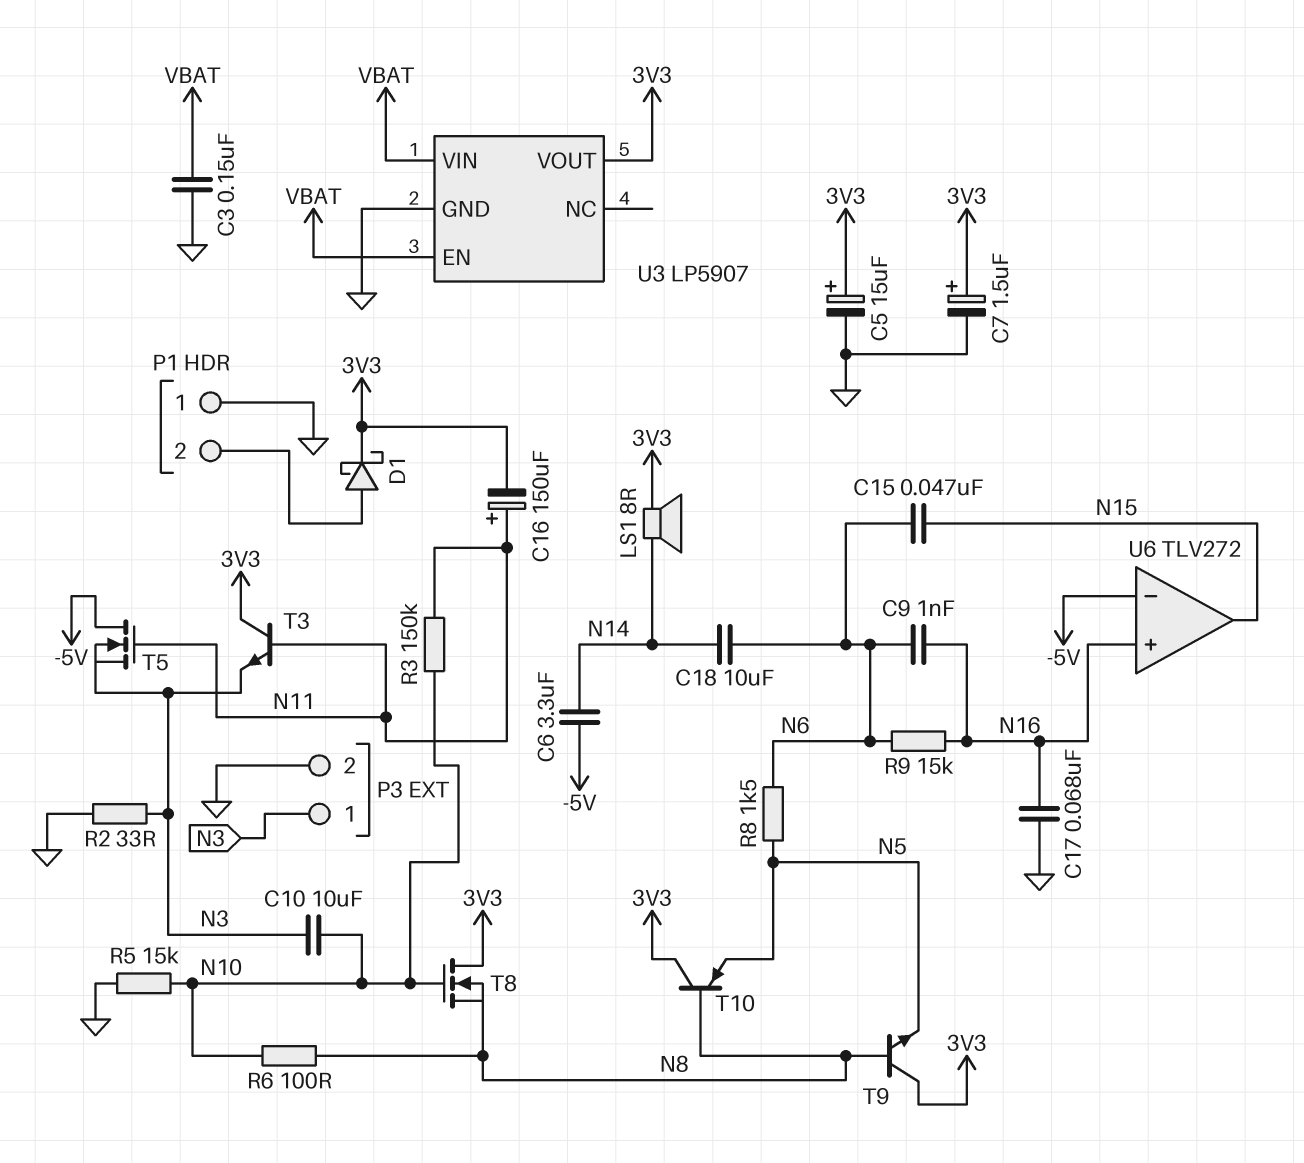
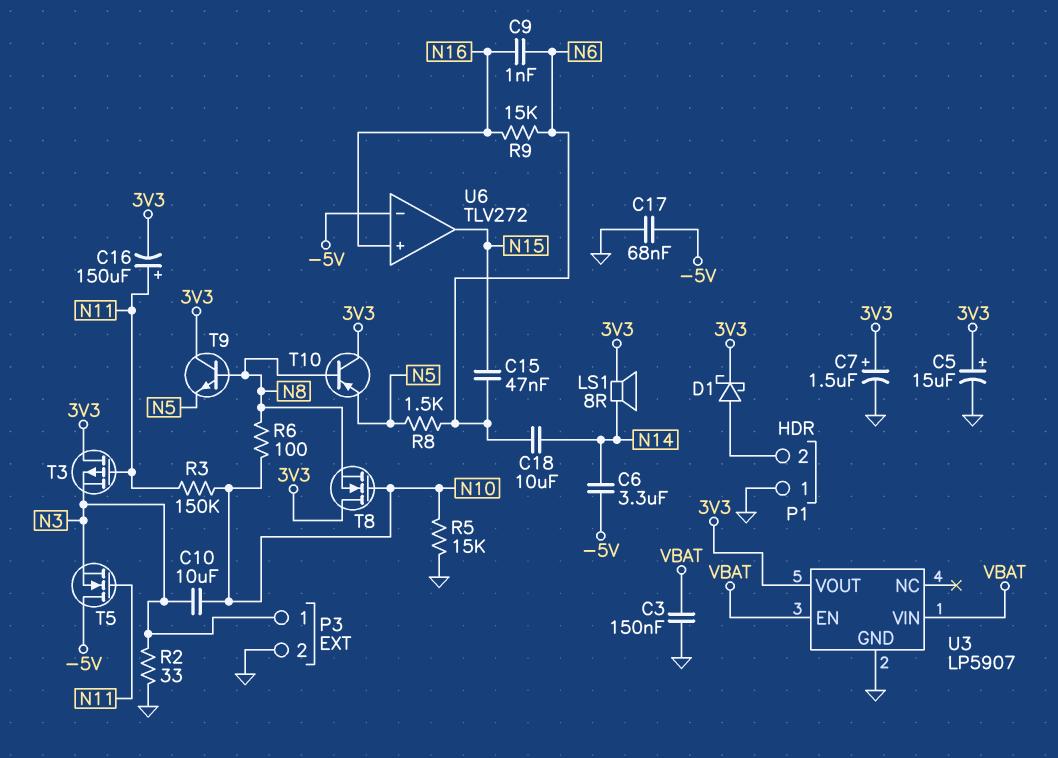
C17: 68nF (GND, N16) -> 68nF (-5V, GND)
T3: NPN (B N11, C 3V3, E N3) -> PMOS (G N11, D 3V3, S N3)

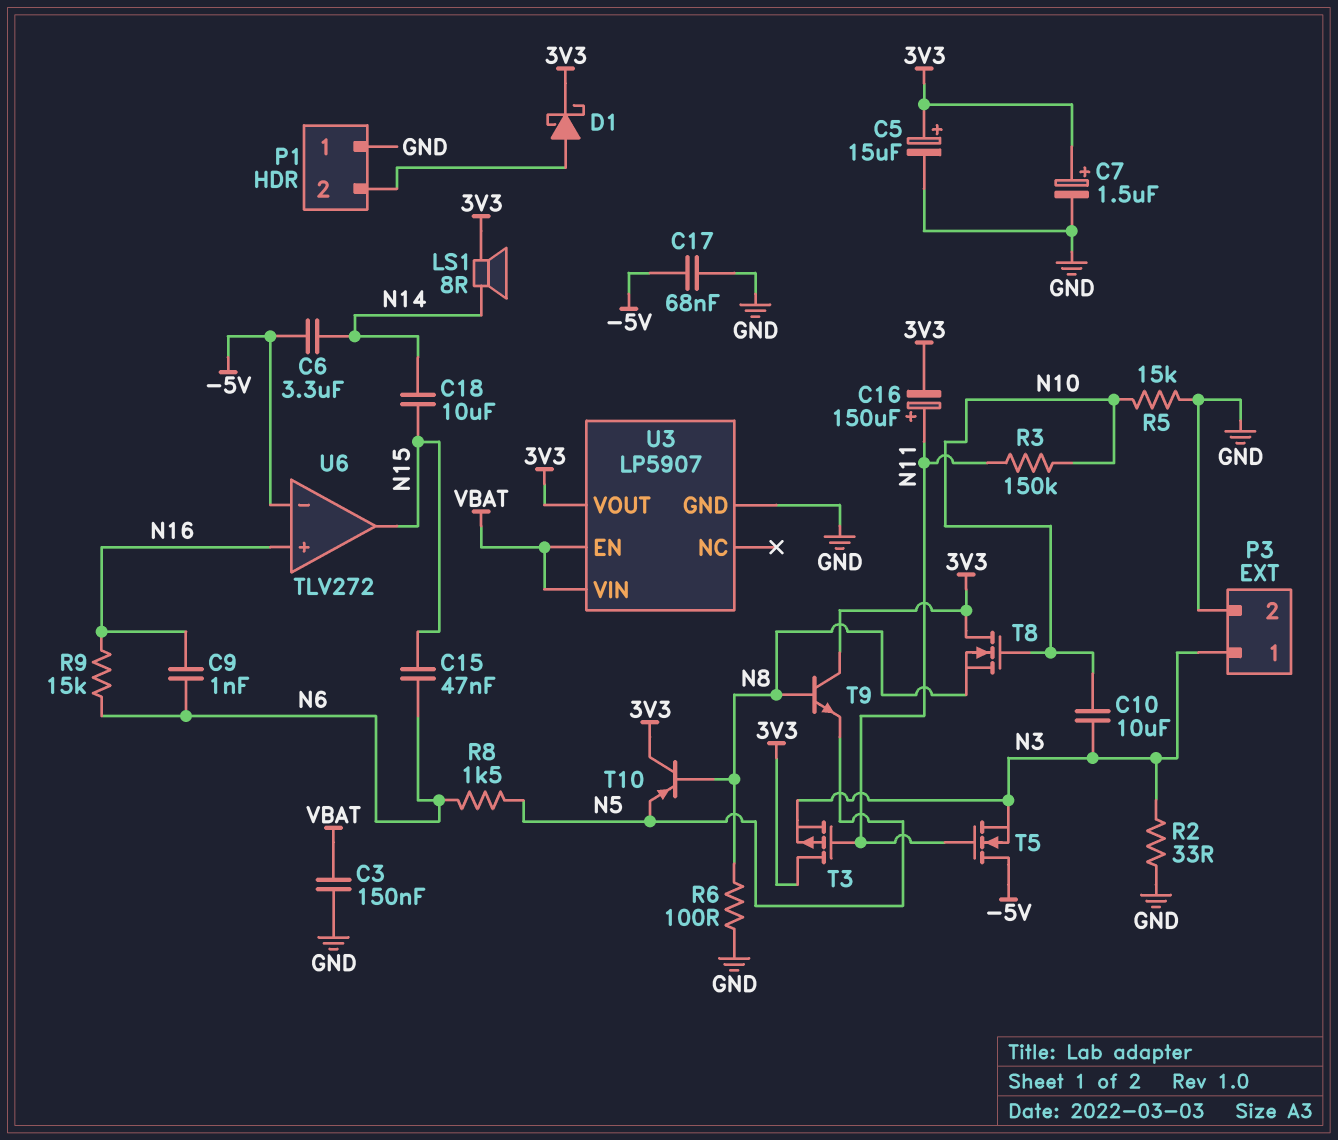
C18: 10uF (N6, N14) -> 10uF (N14, N15)
R6: 100 (N8, N10) -> 100 (GND, N8)

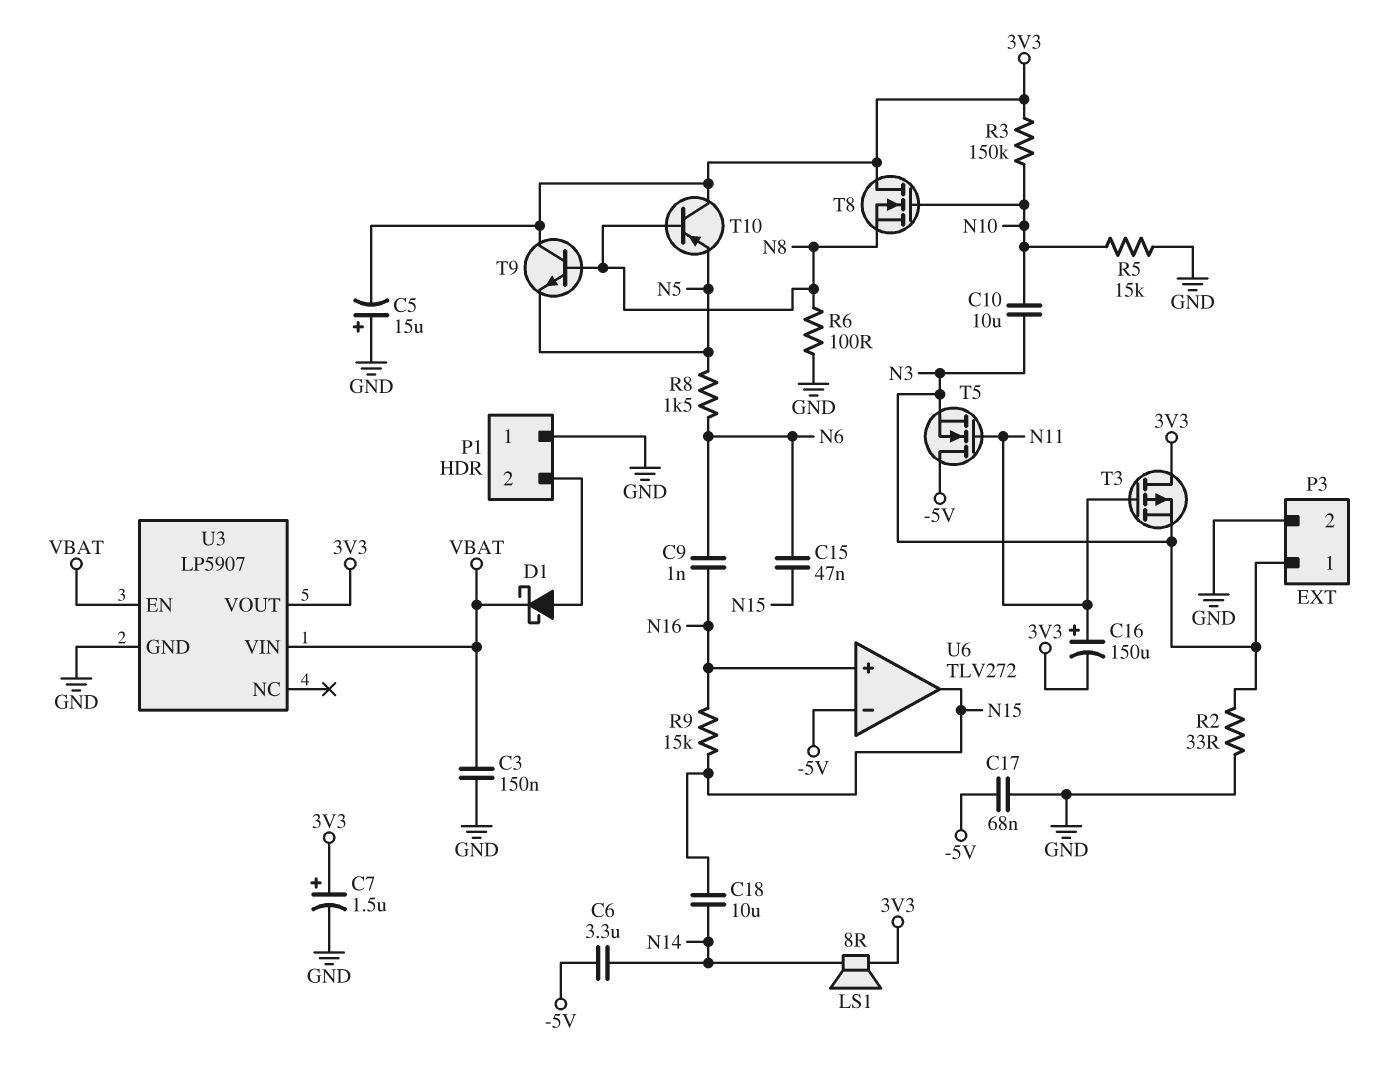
C5: 15uF (plus 3V3, minus GND) -> 15uF (plus GND, minus 3V3)
D1: schottky (A P1/2, K 3V3) -> schottky (A P1/2, K VBAT)
R3: 150k (N10, N11) -> 150k (3V3, N10)
R9: 15k (N6, N16) -> 15k (N15, N16)

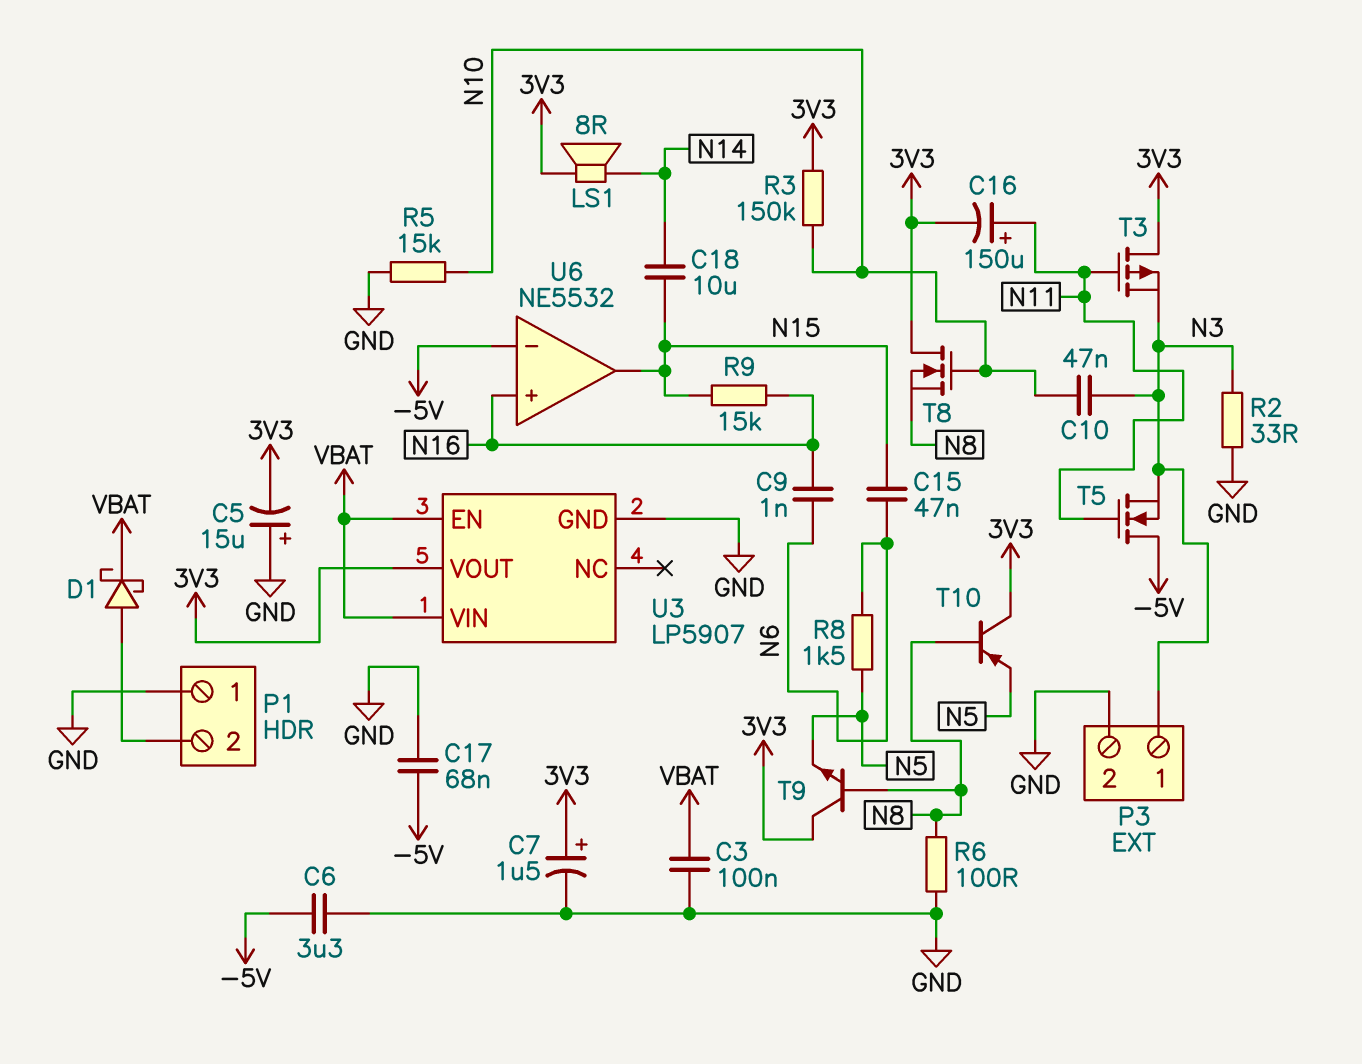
C3: 150nF (GND, VBAT) -> 100nF (GND, VBAT)
C6: 3.3uF (-5V, N14) -> 3.3uF (-5V, GND)
C10: 10uF (N3, N10) -> 47nF (N3, N10)
U6: TLV272 -> NE5532

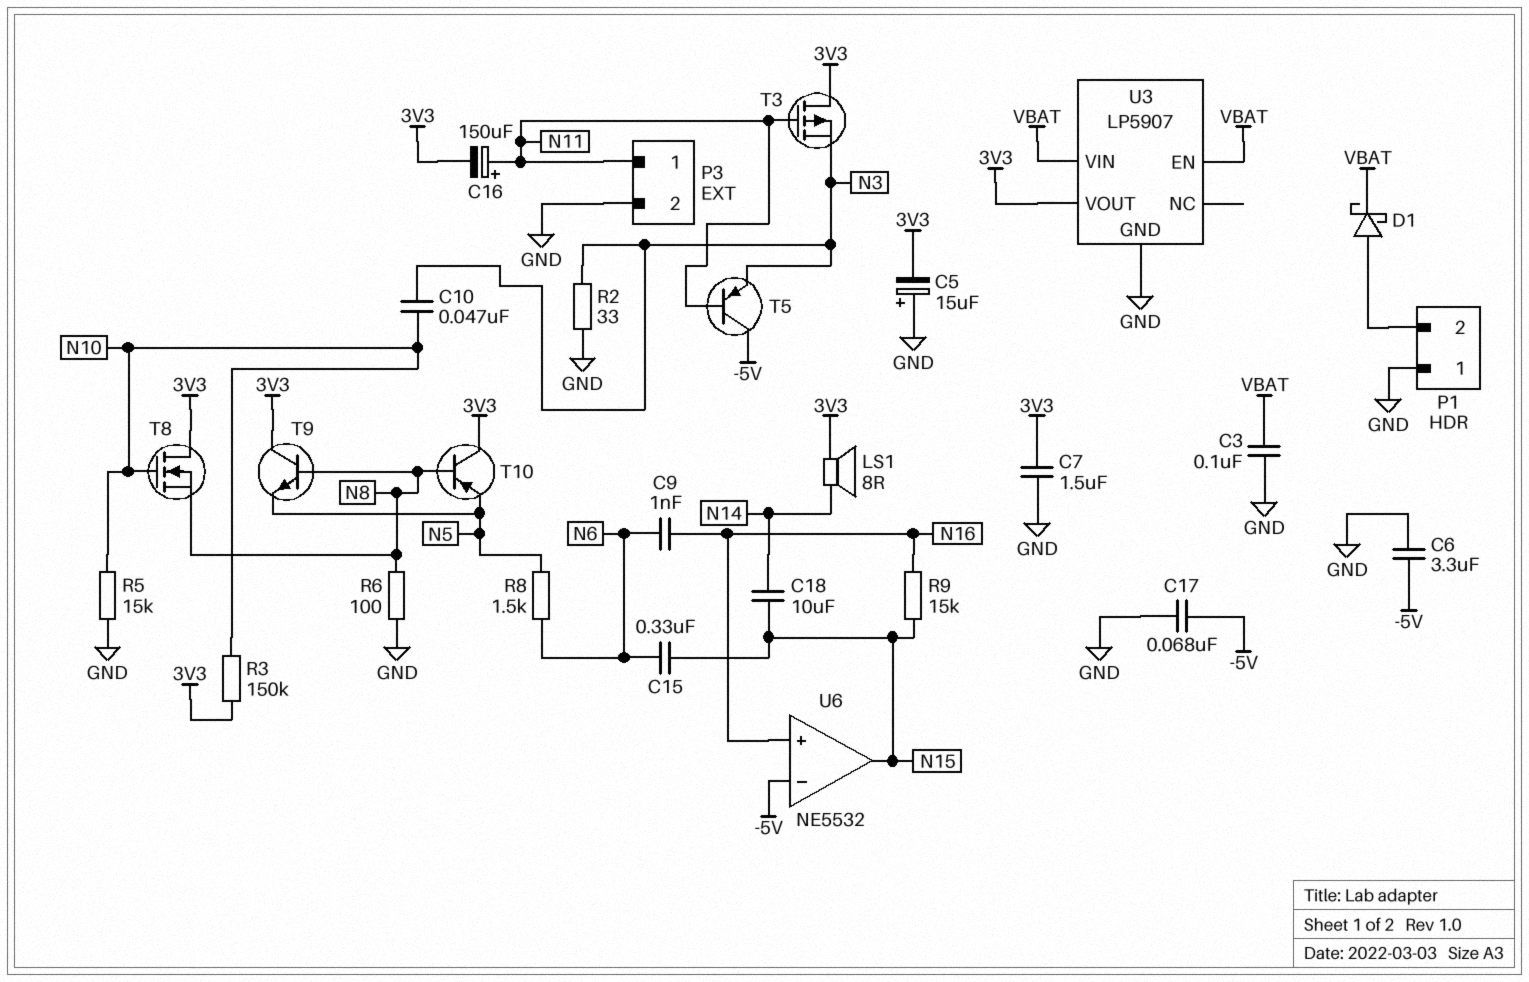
C7: 1.5uF (plus 3V3, minus GND) -> 1.5uF (3V3, GND)
C15: 47nF (N6, N15) -> 330nF (N6, N15)
P3 pin 1: N3 -> N11
T5: NMOS (G N11, D -5V, S N3) -> PNP (B N11, C -5V, E N3)

